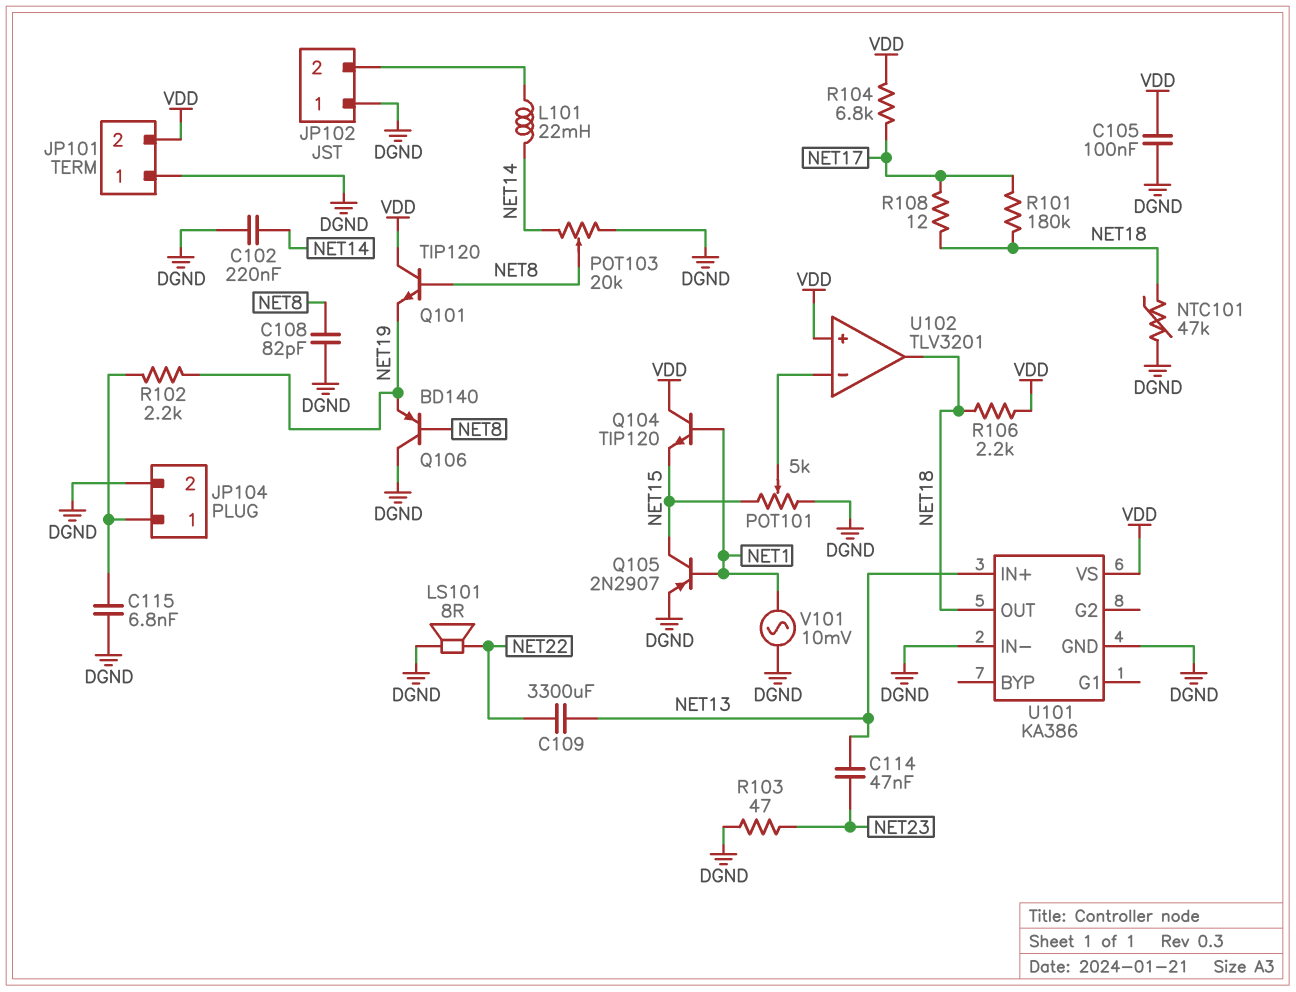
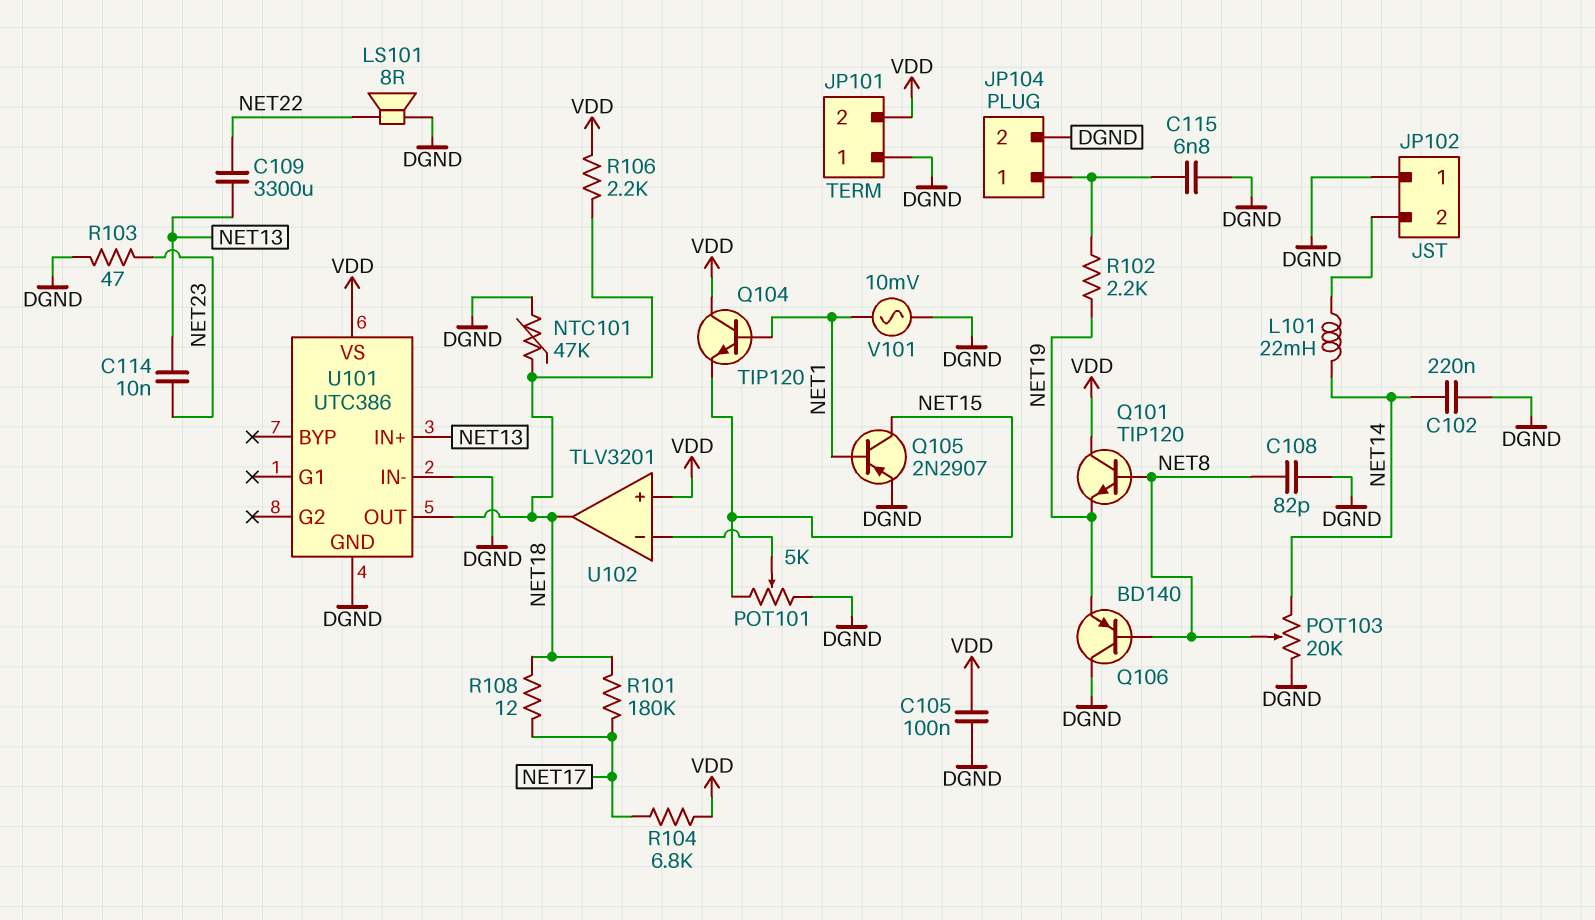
C114: 47nF (NET13, NET23) -> 10nF (NET13, NET23)
U101: KA386 -> UTC386

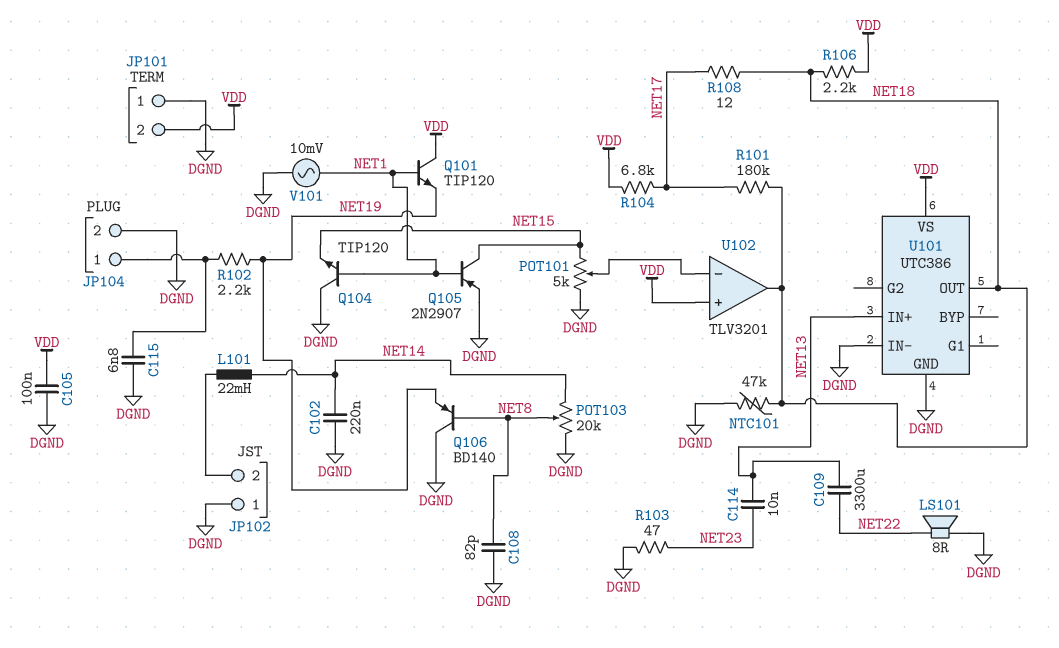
Q101: NPN TIP120 (B NET8, C VDD, E NET19) -> NPN TIP120 (B NET1, C VDD, E NET19)
Q104: NPN TIP120 (B NET1, C VDD, E NET15) -> NPN TIP120 (B NET1, C DGND, E NET15)

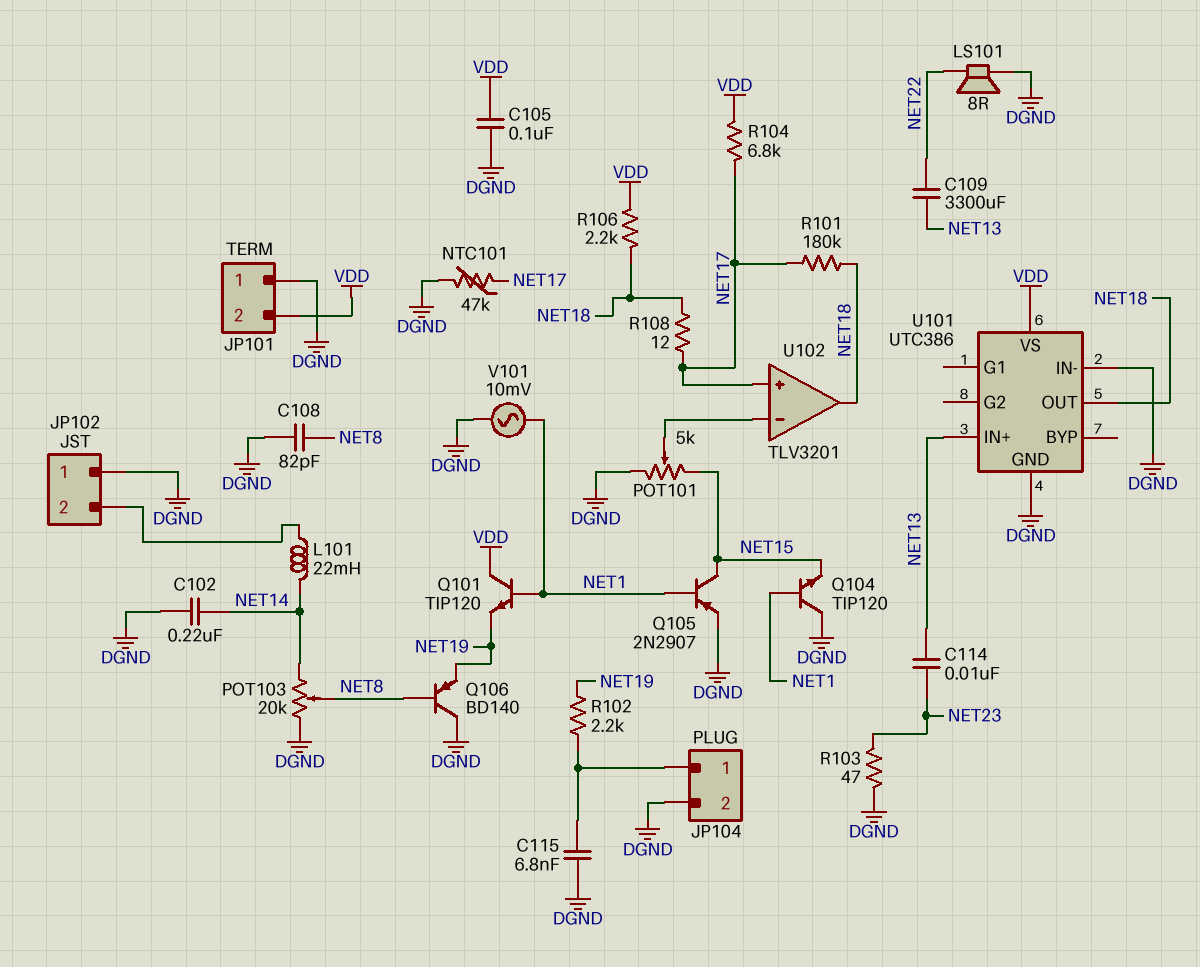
NTC101: 47k (DGND, NET18) -> 47k (DGND, NET17)
U102 pin in+: VDD -> NET17

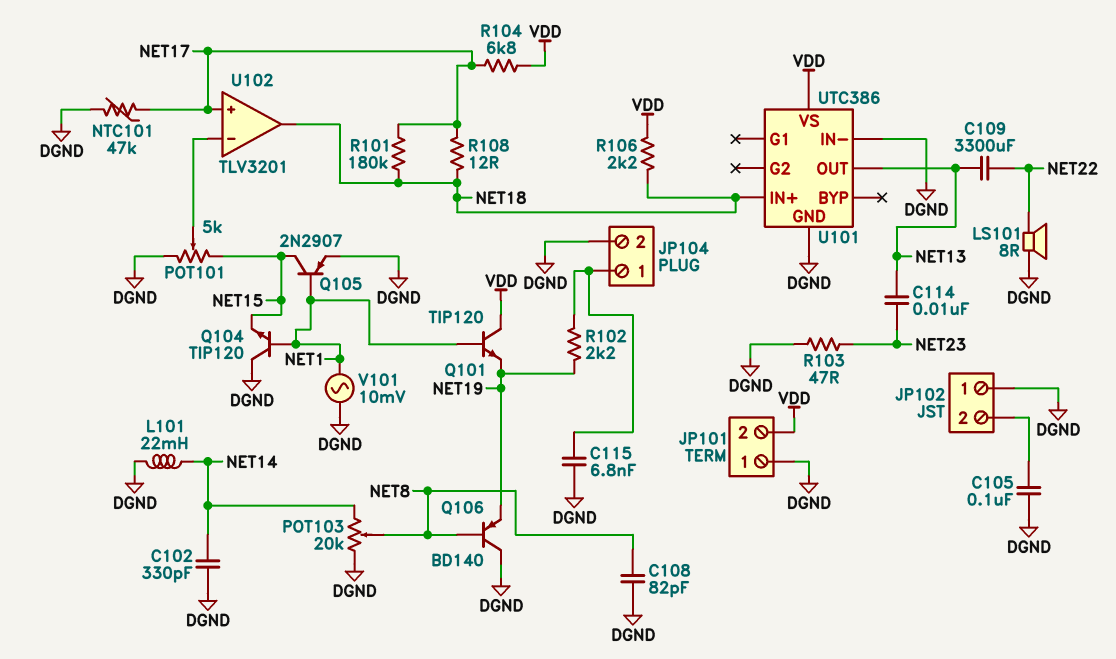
C102: 220nF (DGND, NET14) -> 330pF (DGND, NET14)
C105: 100nF (DGND, VDD) -> 100nF (DGND, JP102/2)
L101: 22mH (JP102/2, NET14) -> 22mH (DGND, NET14)
U101 pin IN+: NET13 -> NET18
U101 pin OUT: NET18 -> NET13

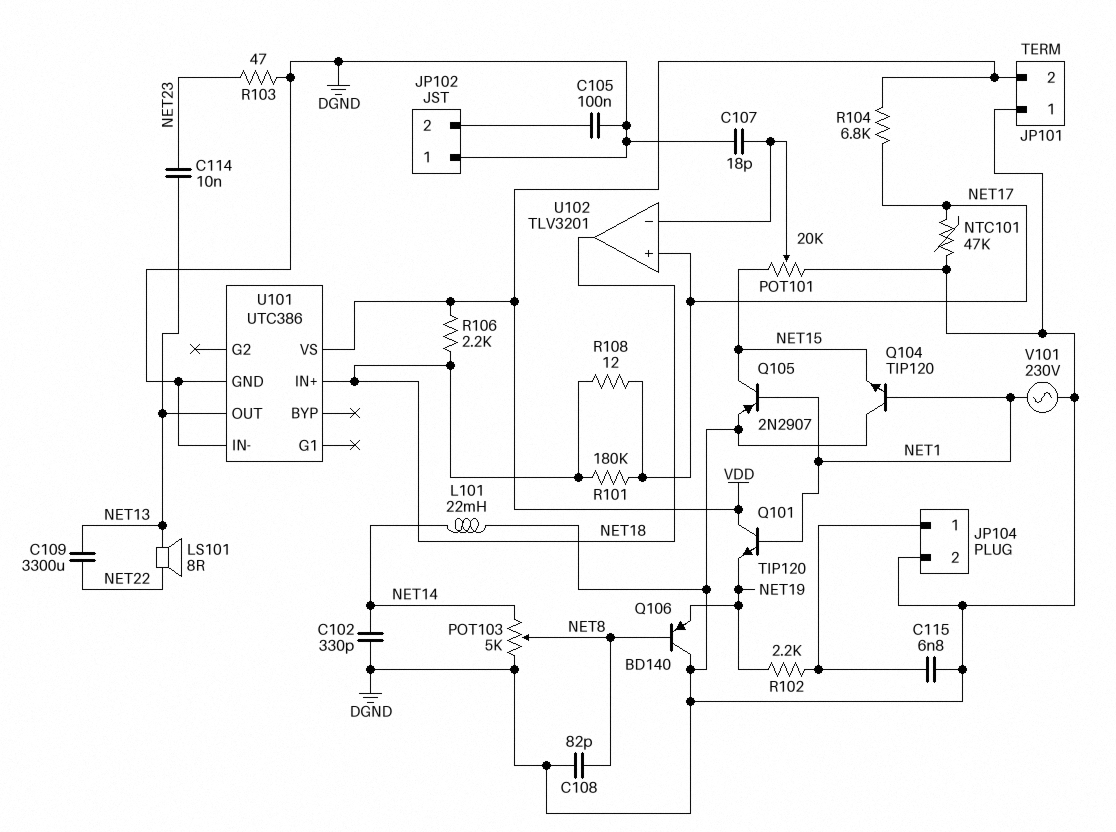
C107: none -> 18pF (DGND, U102/in-)
LS101: speaker 8R (DGND, NET22) -> speaker 8R (NET13, NET22)
POT101: 5k (DGND, NET15, wiper U102/in-) -> 20k (DGND, NET15, wiper U102/in-)
POT103: 20k (DGND, NET14, wiper NET8) -> 5k (DGND, NET14, wiper NET8)
V101: AC 10mV (DGND, NET1) -> AC 230V (DGND, NET1)

